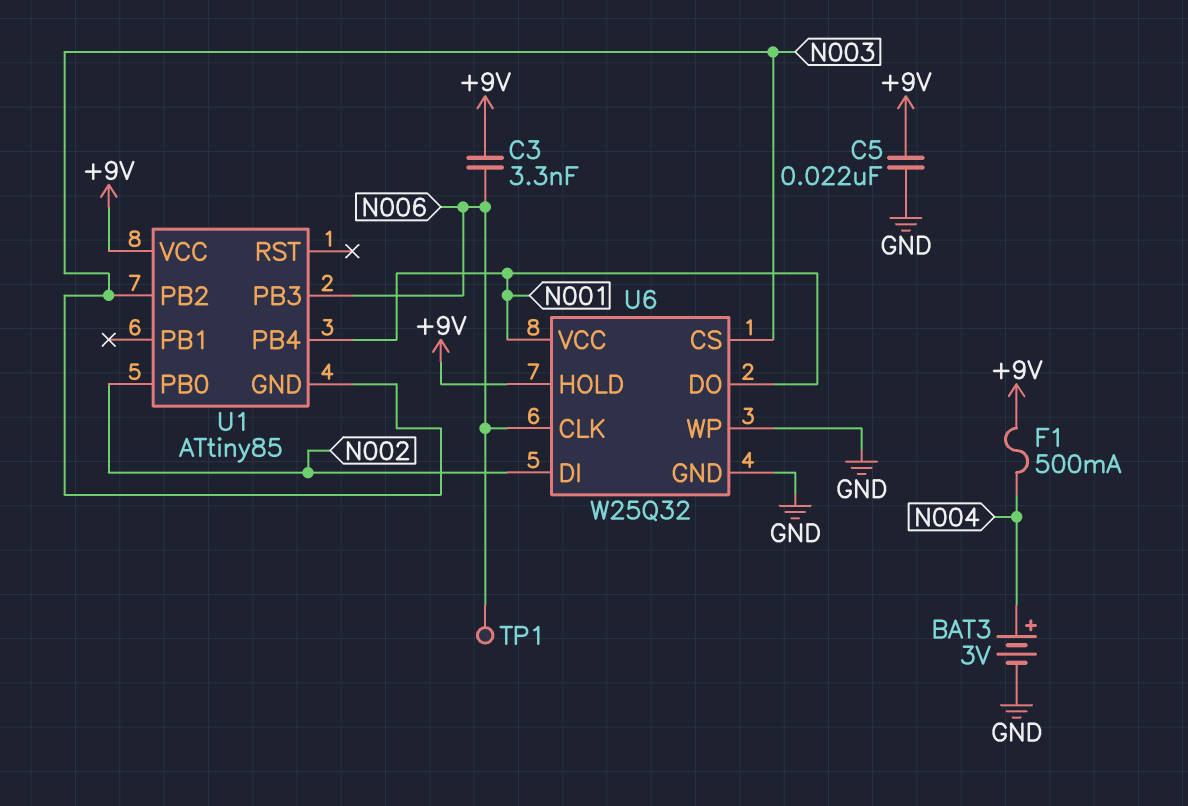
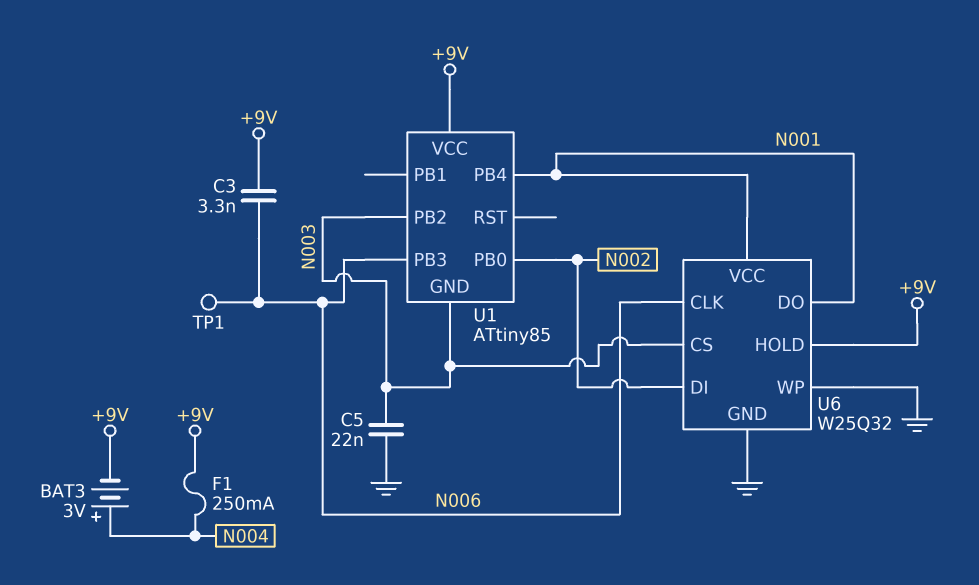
BAT3: 3V (plus N004, minus GND) -> 3V (plus N004, minus +9V)
C5: 22nF (+9V, GND) -> 22nF (GND, N003)
F1: 500mA (+9V, N004) -> 250mA (+9V, N004)

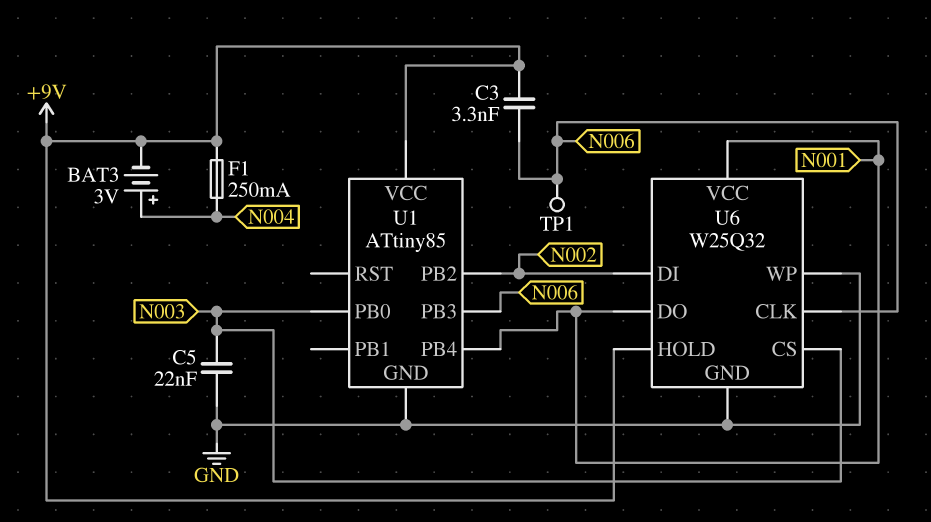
U1 pin GND: N003 -> GND
U1 pin PB0: N002 -> N003
U1 pin PB2: N003 -> N002

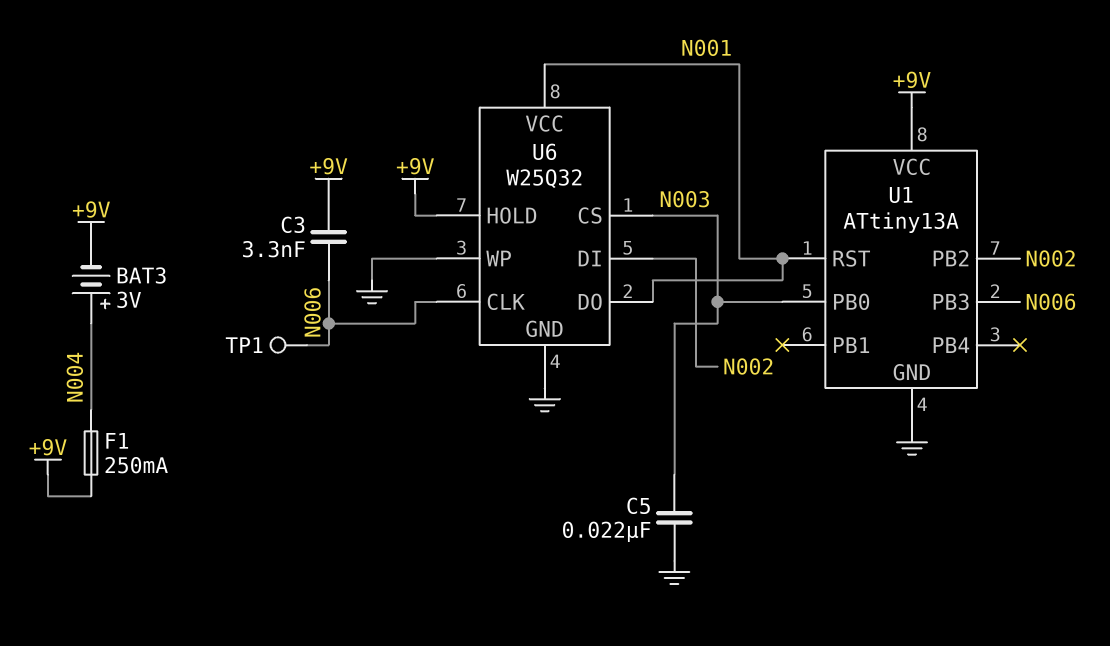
U1: ATtiny85 -> ATtiny13A
U1 pin PB4: N001 -> none
U1 pin RST: none -> N001

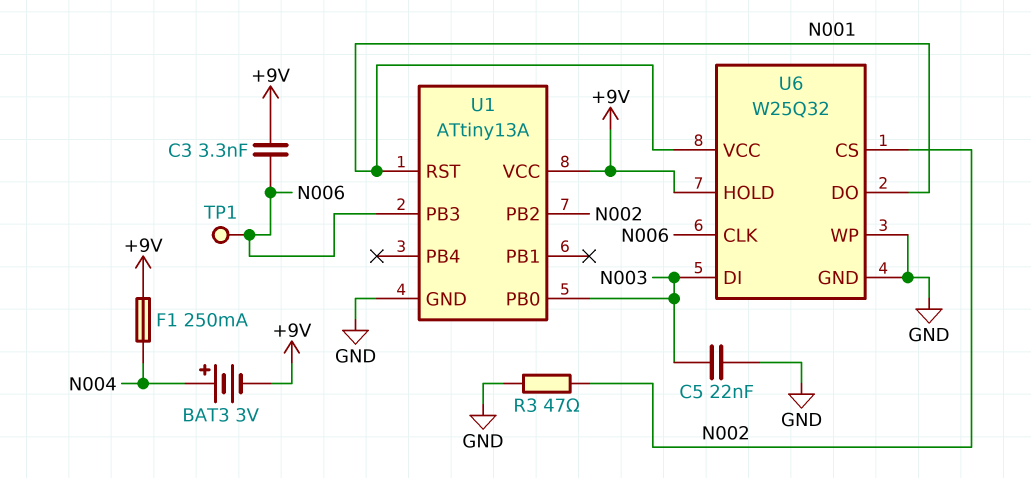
R3: none -> 47 (GND, N002)
U6 pin CS: N003 -> N002
U6 pin DI: N002 -> N003

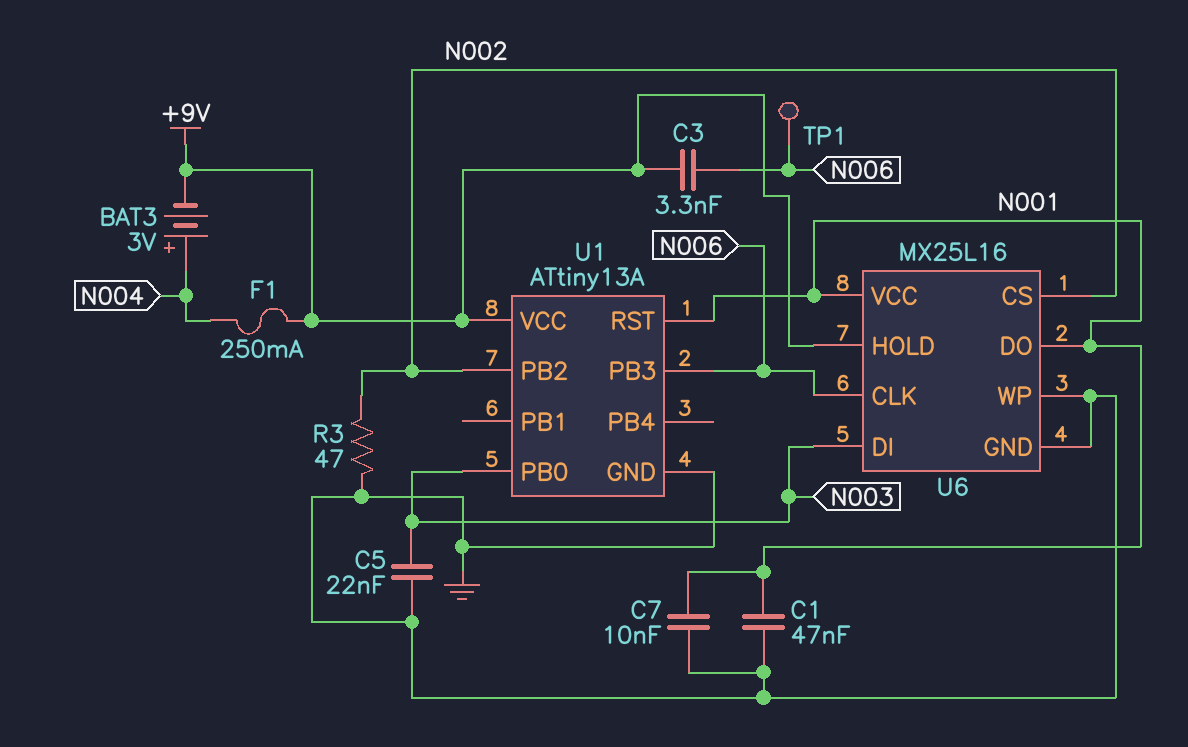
C1: none -> 47nF (GND, N001)
C7: none -> 10nF (GND, N001)
U6: W25Q32 -> MX25L16

